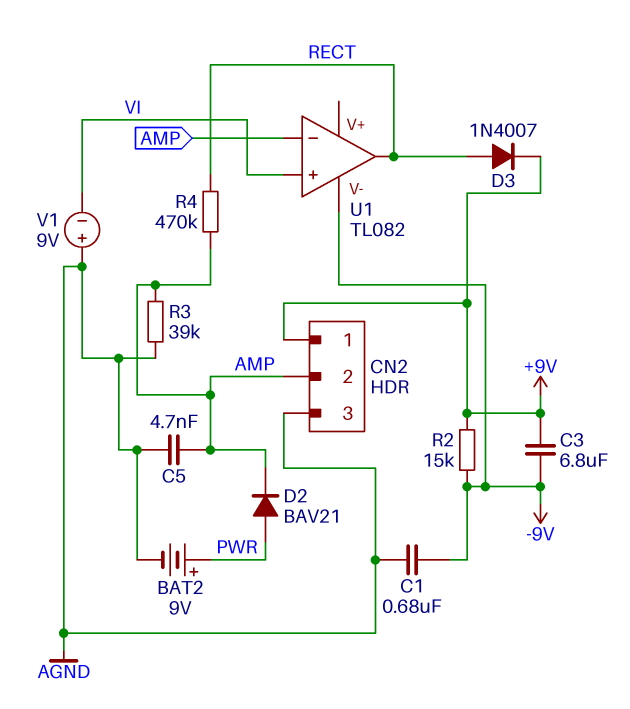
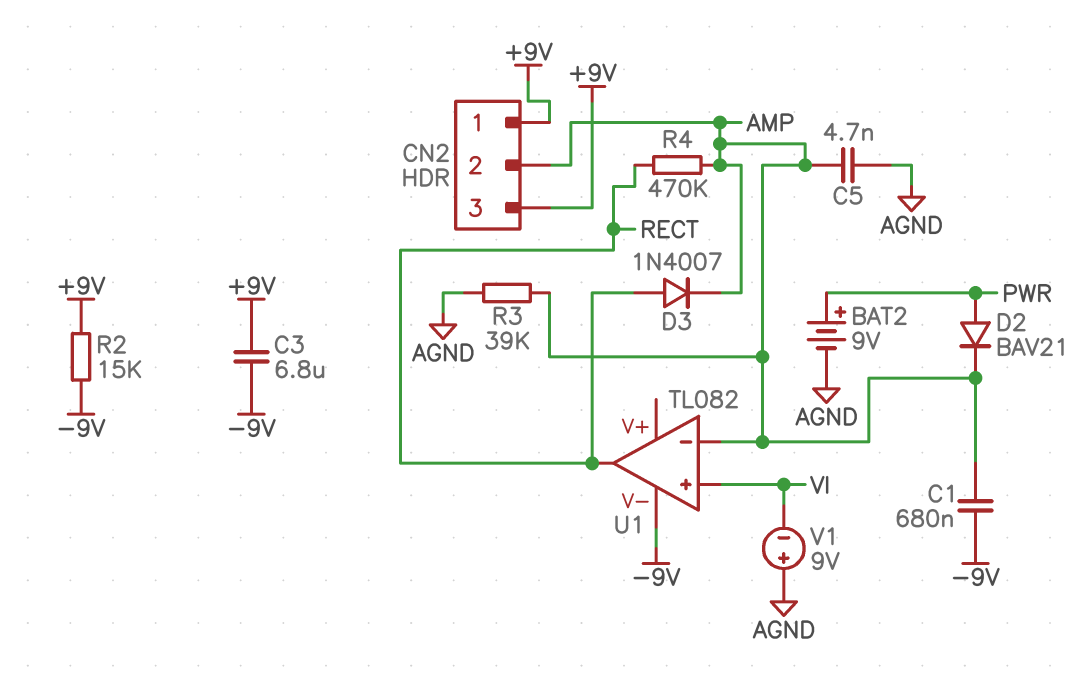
C1: 680nF (-9V, AGND) -> 680nF (-9V, AMP)
CN2 pin 3: AGND -> +9V
D3: diode 1N4007 (A RECT, K +9V) -> diode 1N4007 (A RECT, K AMP)

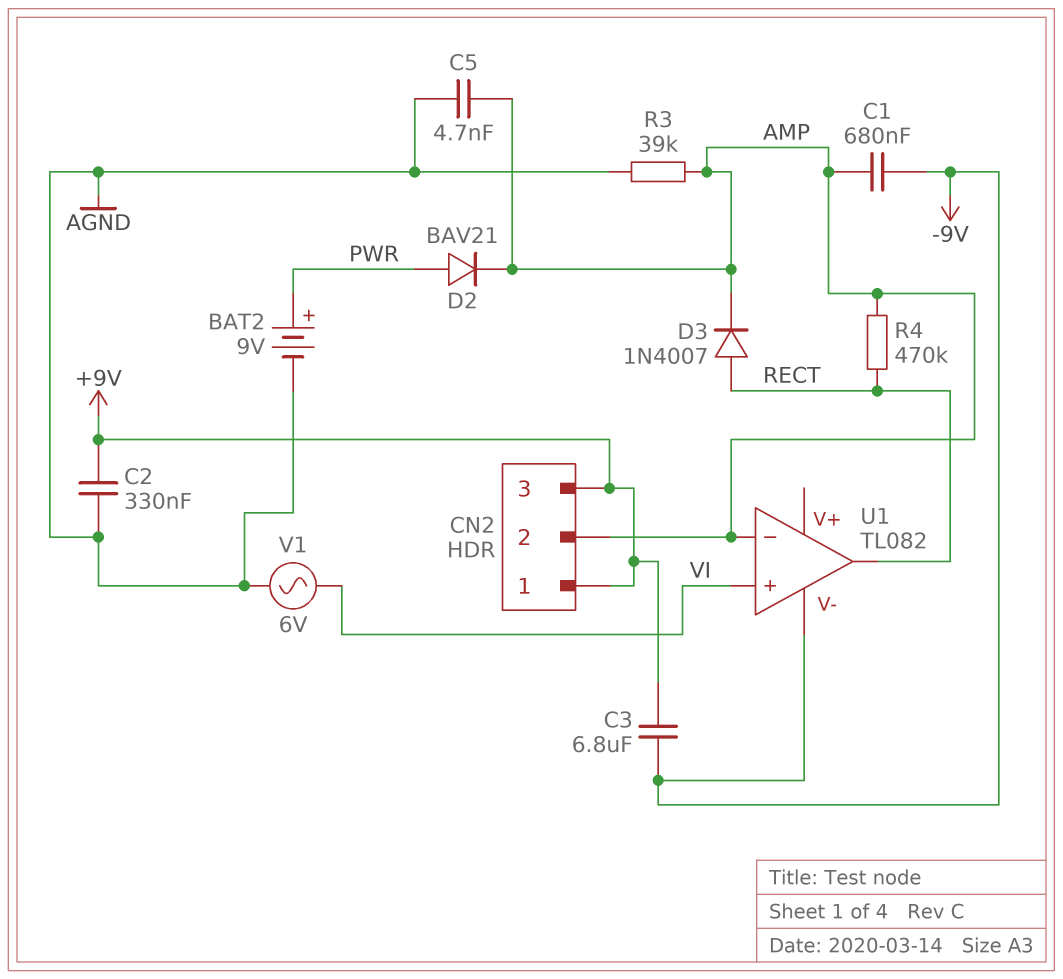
C2: none -> 330nF (+9V, AGND)
R2: 15k (+9V, -9V) -> none
V1: 9V (plus AGND, minus VI) -> AC 6V (AGND, VI)

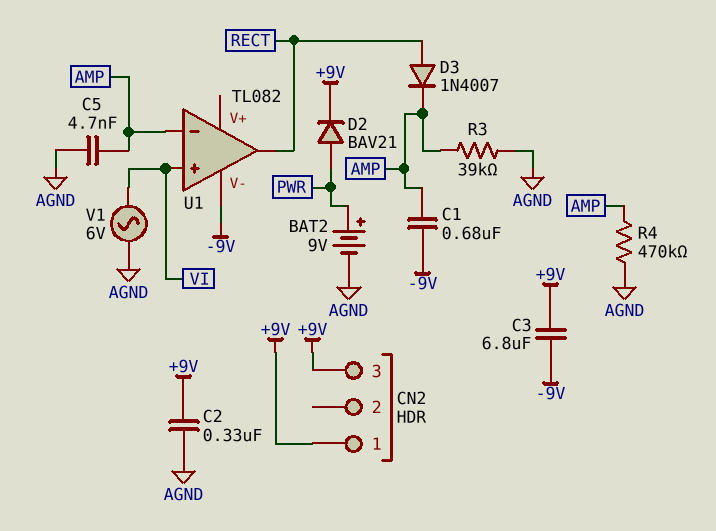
CN2 pin 2: AMP -> none
D2: diode BAV21 (A PWR, K AMP) -> diode BAV21 (A PWR, K +9V)
R4: 470k (AMP, RECT) -> 470k (AGND, AMP)

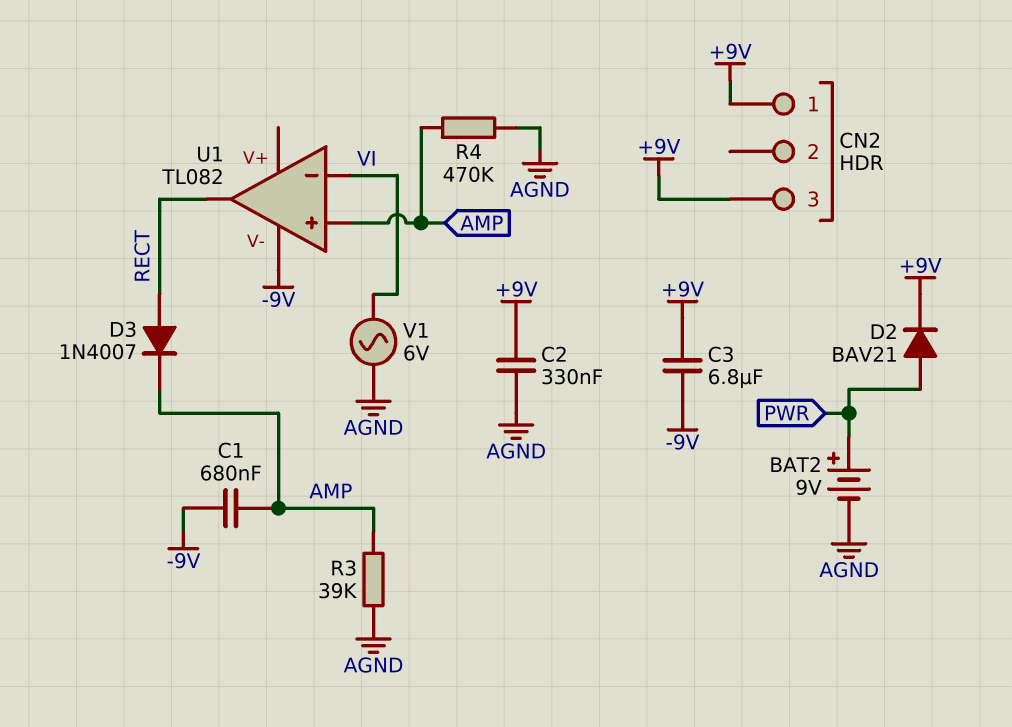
C5: 4.7nF (AGND, AMP) -> none
U1 pin in+: VI -> AMP
U1 pin in-: AMP -> VI

